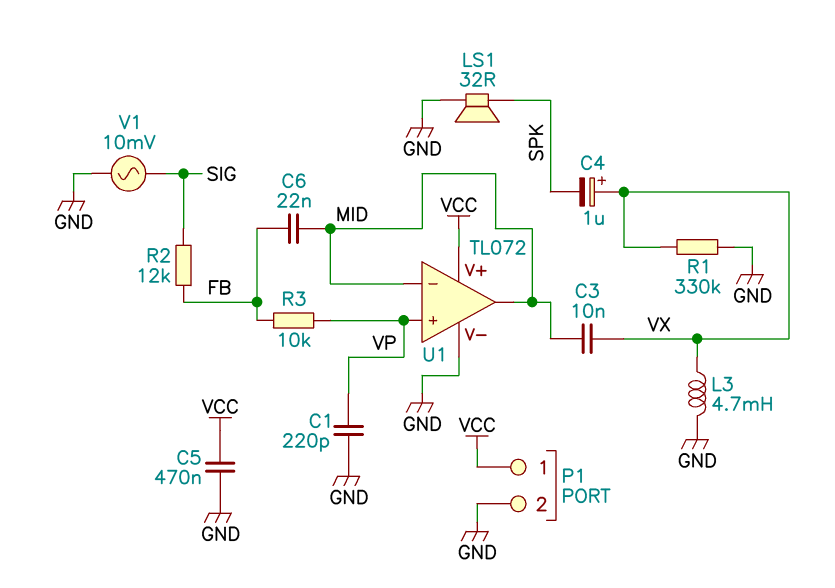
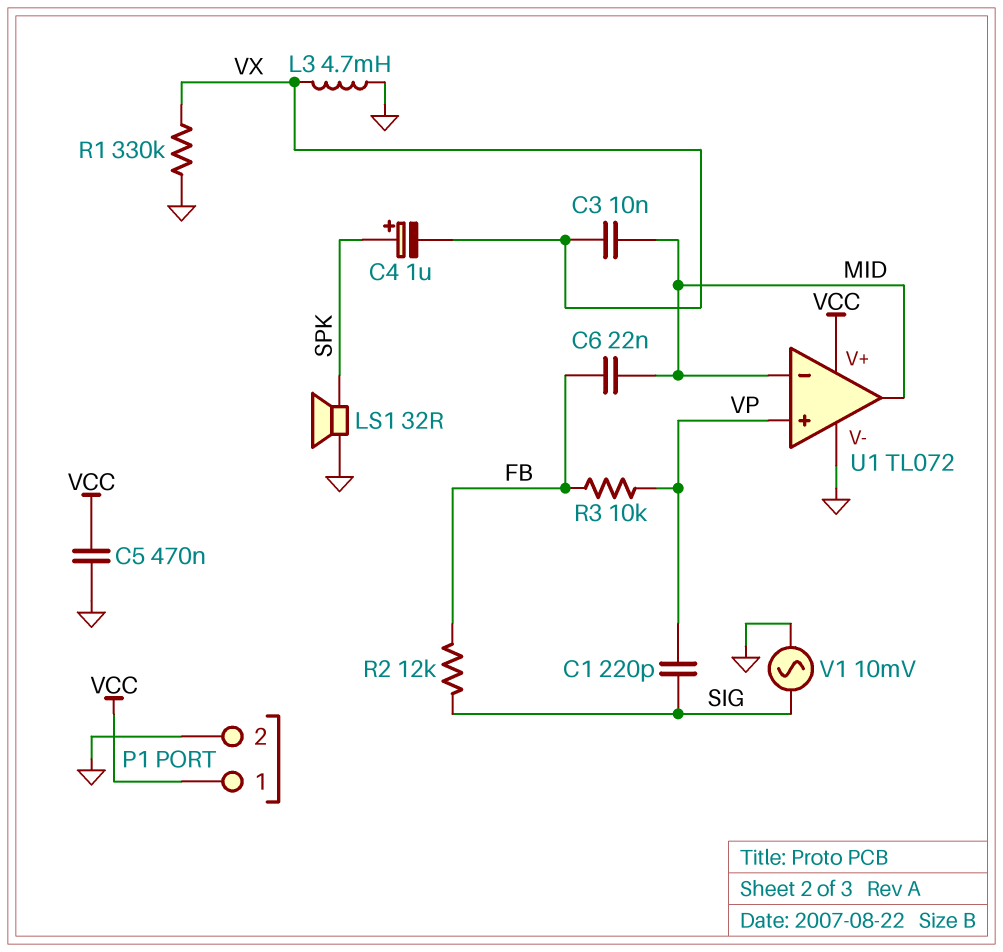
C1: 220pF (GND, VP) -> 220pF (SIG, VP)
C4: 1uF (plus VX, minus SPK) -> 1uF (plus SPK, minus VX)

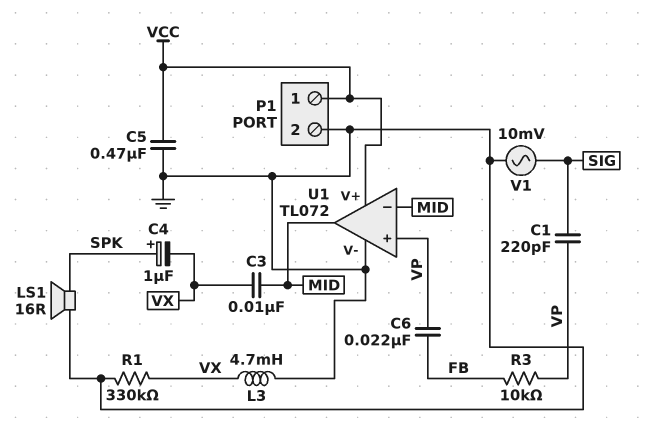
C6: 22nF (FB, MID) -> 22nF (FB, VP)
LS1: speaker 32R (GND, SPK) -> speaker 16R (GND, SPK)
R2: 12k (FB, SIG) -> none

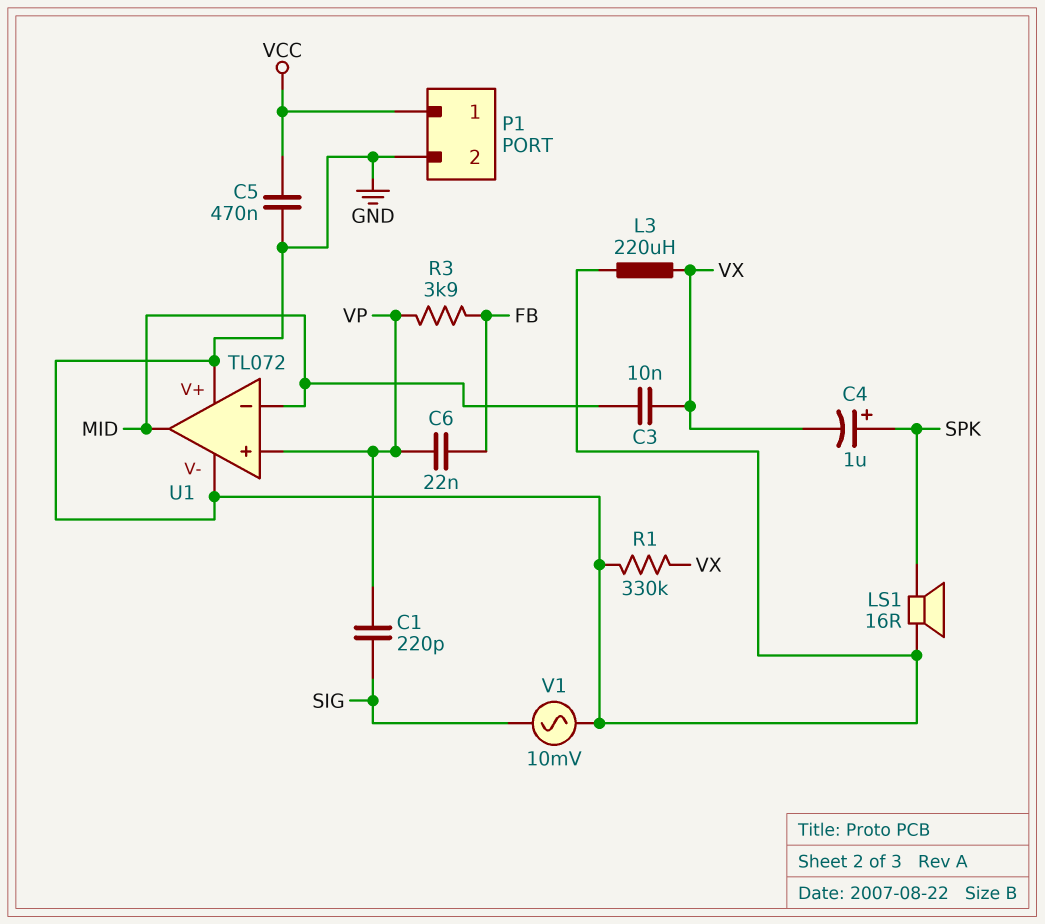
L3: 4.7mH (GND, VX) -> 220uH (GND, VX)
R3: 10k (FB, VP) -> 3.9k (FB, VP)
U1 pin V+: VCC -> GND

